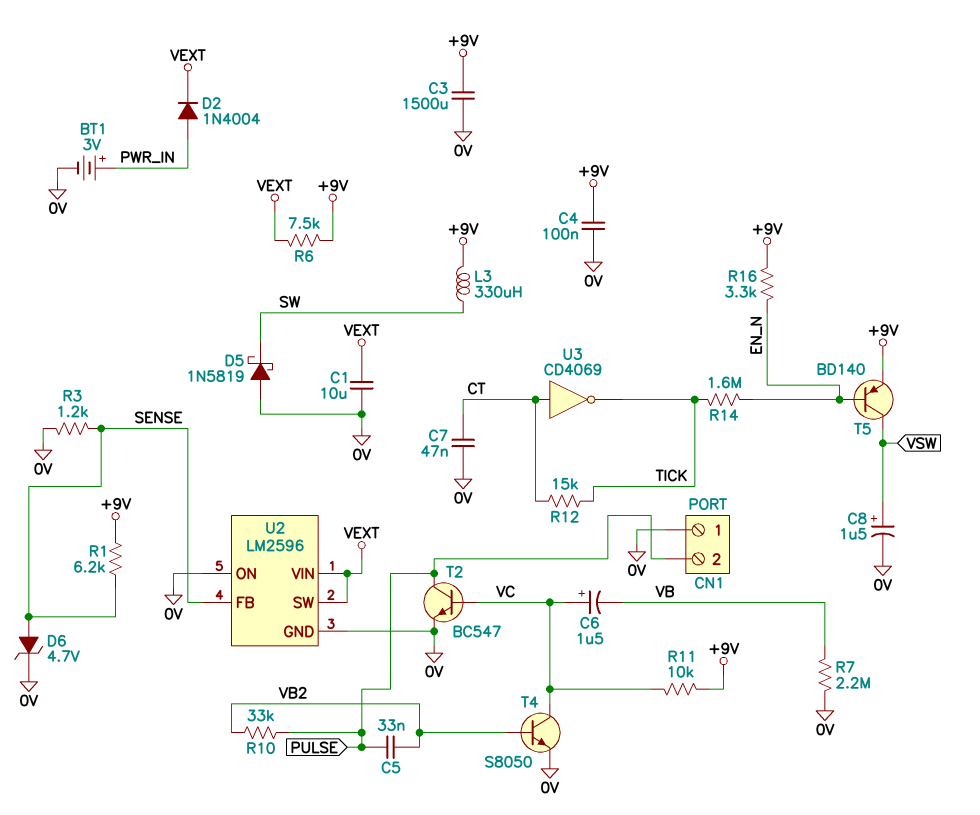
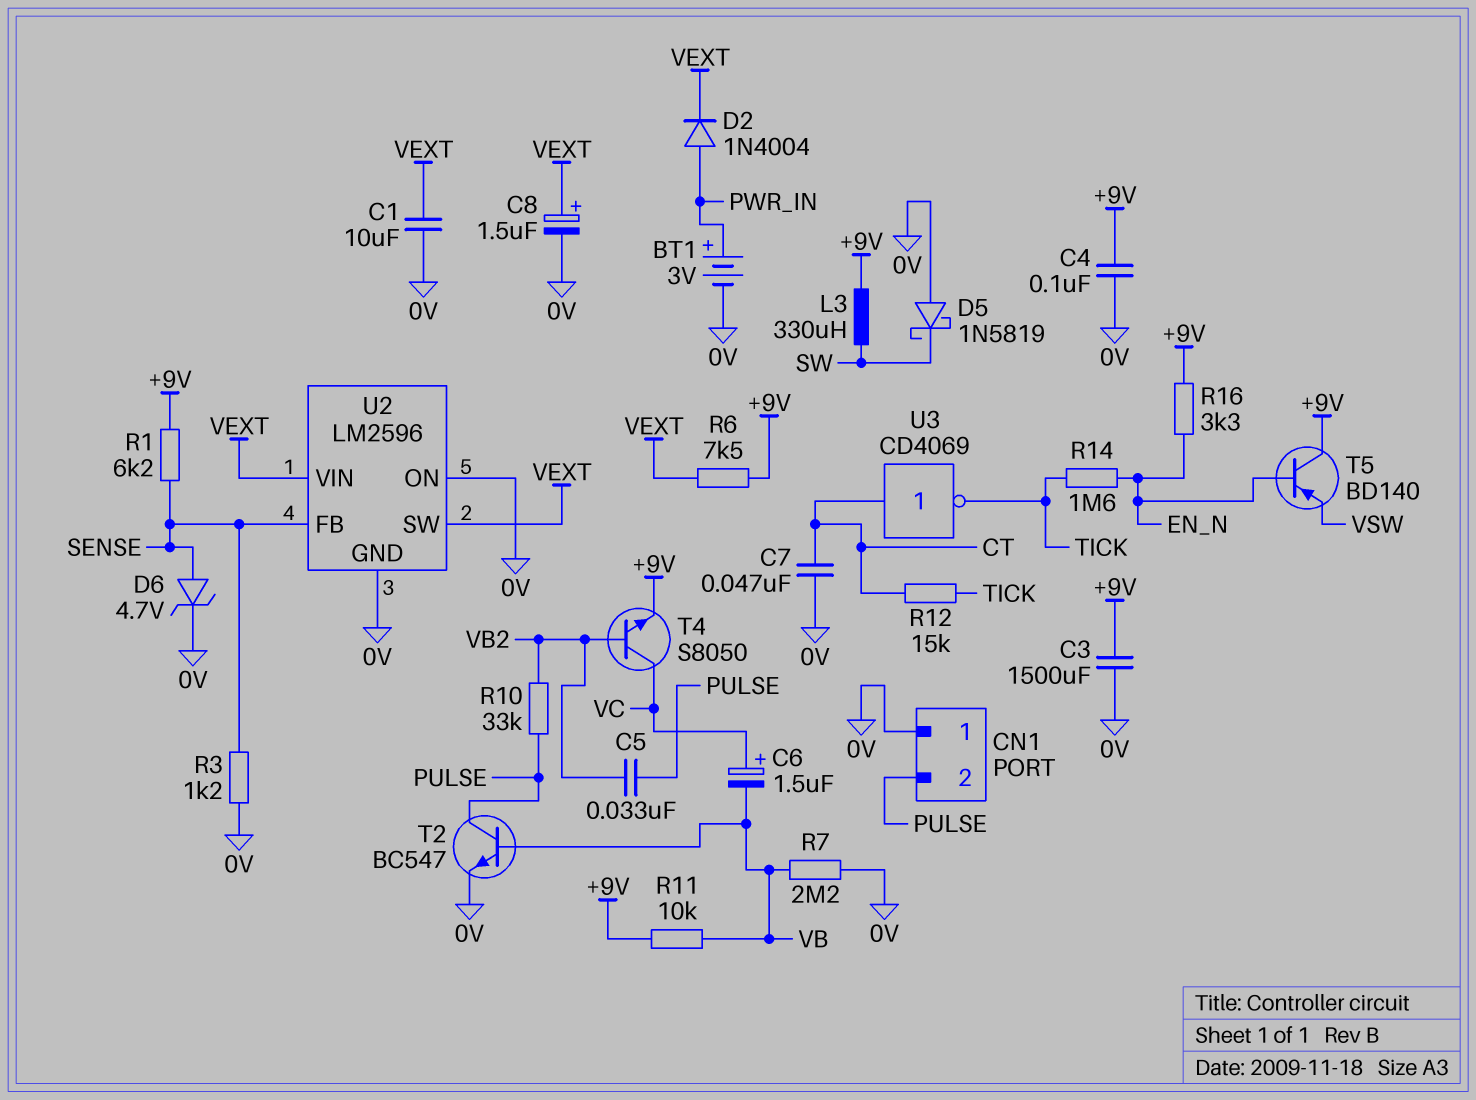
C8: 1.5uF (plus VSW, minus 0V) -> 1.5uF (plus VEXT, minus 0V)
R11: 10k (+9V, VC) -> 10k (+9V, VB)
T2: NPN BC547 (B VC, C PULSE, E 0V) -> NPN BC547 (B VB, C PULSE, E 0V)
T4: NPN S8050 (B VB2, C VC, E 0V) -> NPN S8050 (B VB2, C VC, E +9V)
T5: PNP BD140 (B EN_N, C VSW, E +9V) -> PNP BD140 (B EN_N, C +9V, E VSW)

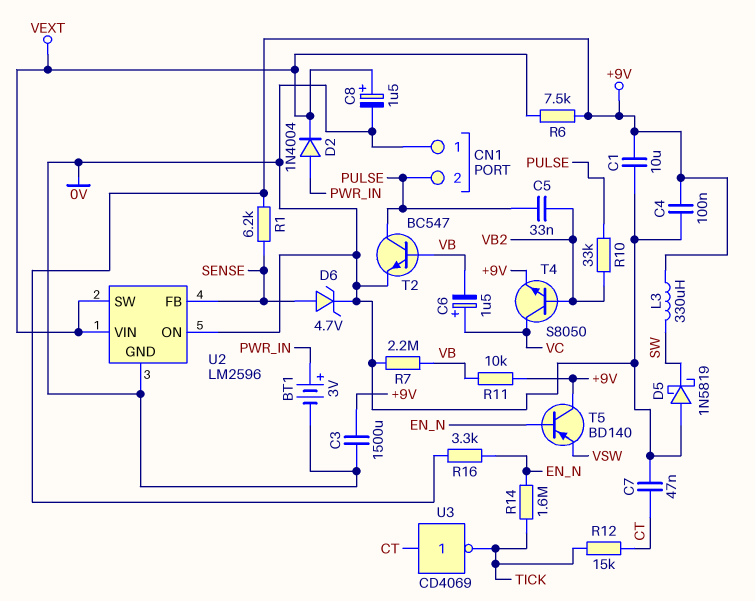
C1: 10uF (0V, VEXT) -> 10uF (+9V, 0V)
R3: 1.2k (0V, SENSE) -> none

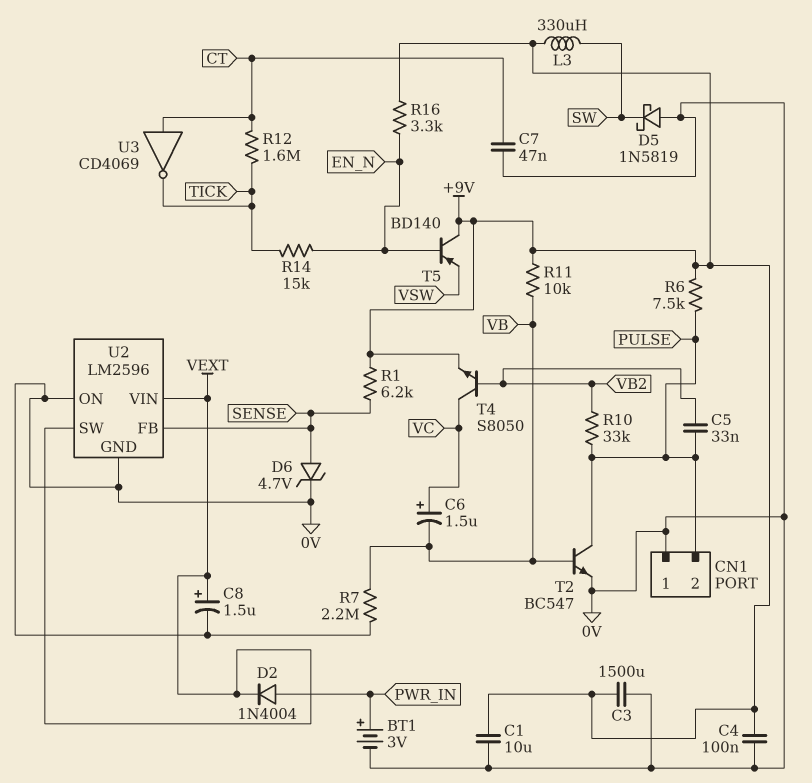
R6: 7.5k (+9V, VEXT) -> 7.5k (+9V, PULSE)
R12: 15k (CT, TICK) -> 1.6M (CT, TICK)
R14: 1.6M (EN_N, TICK) -> 15k (EN_N, TICK)

